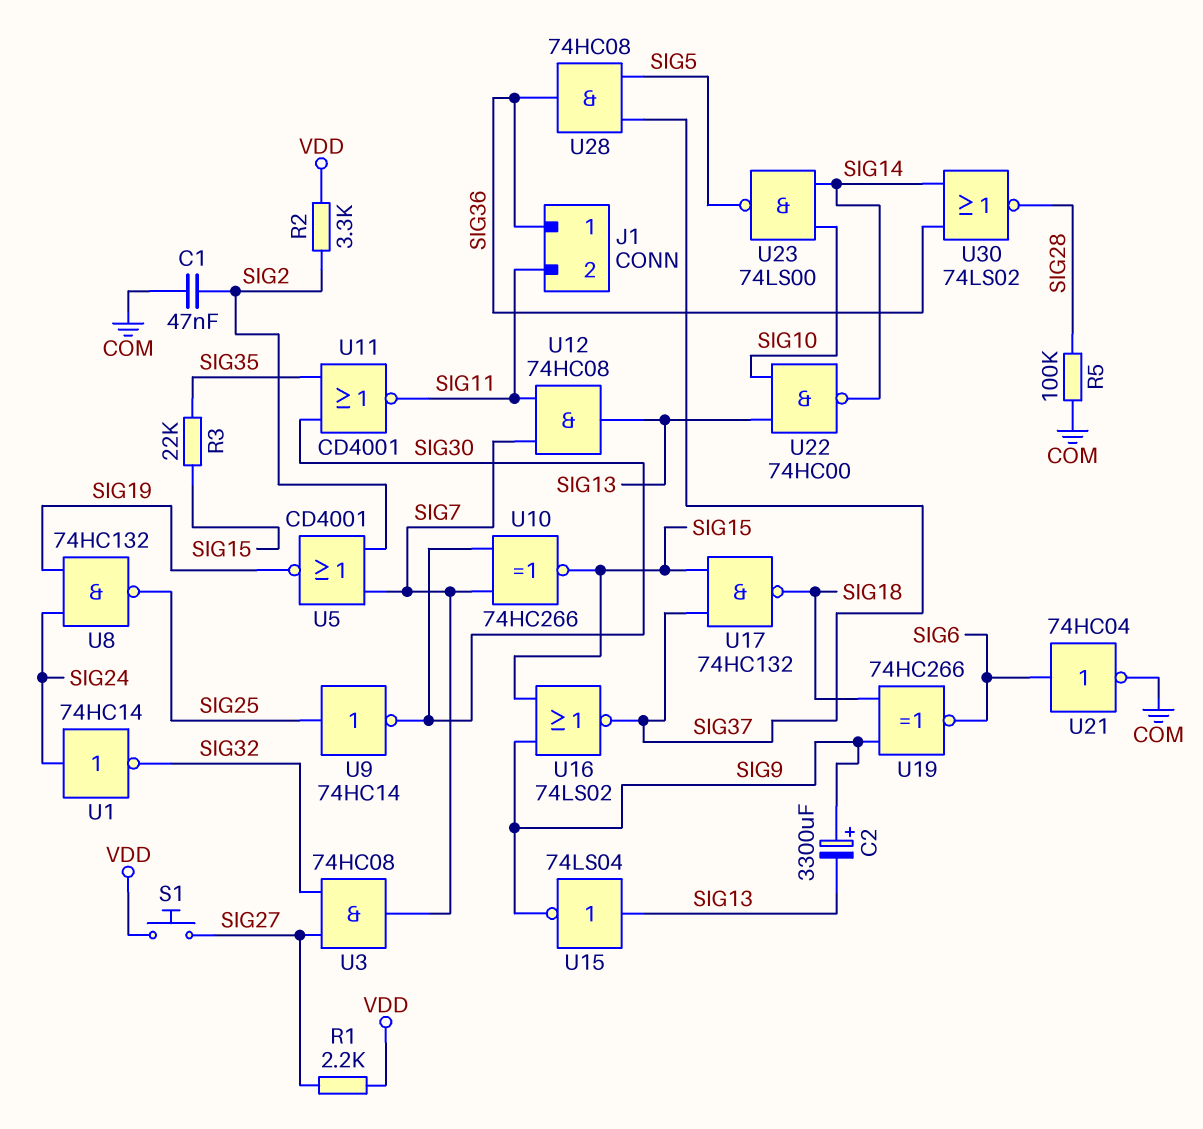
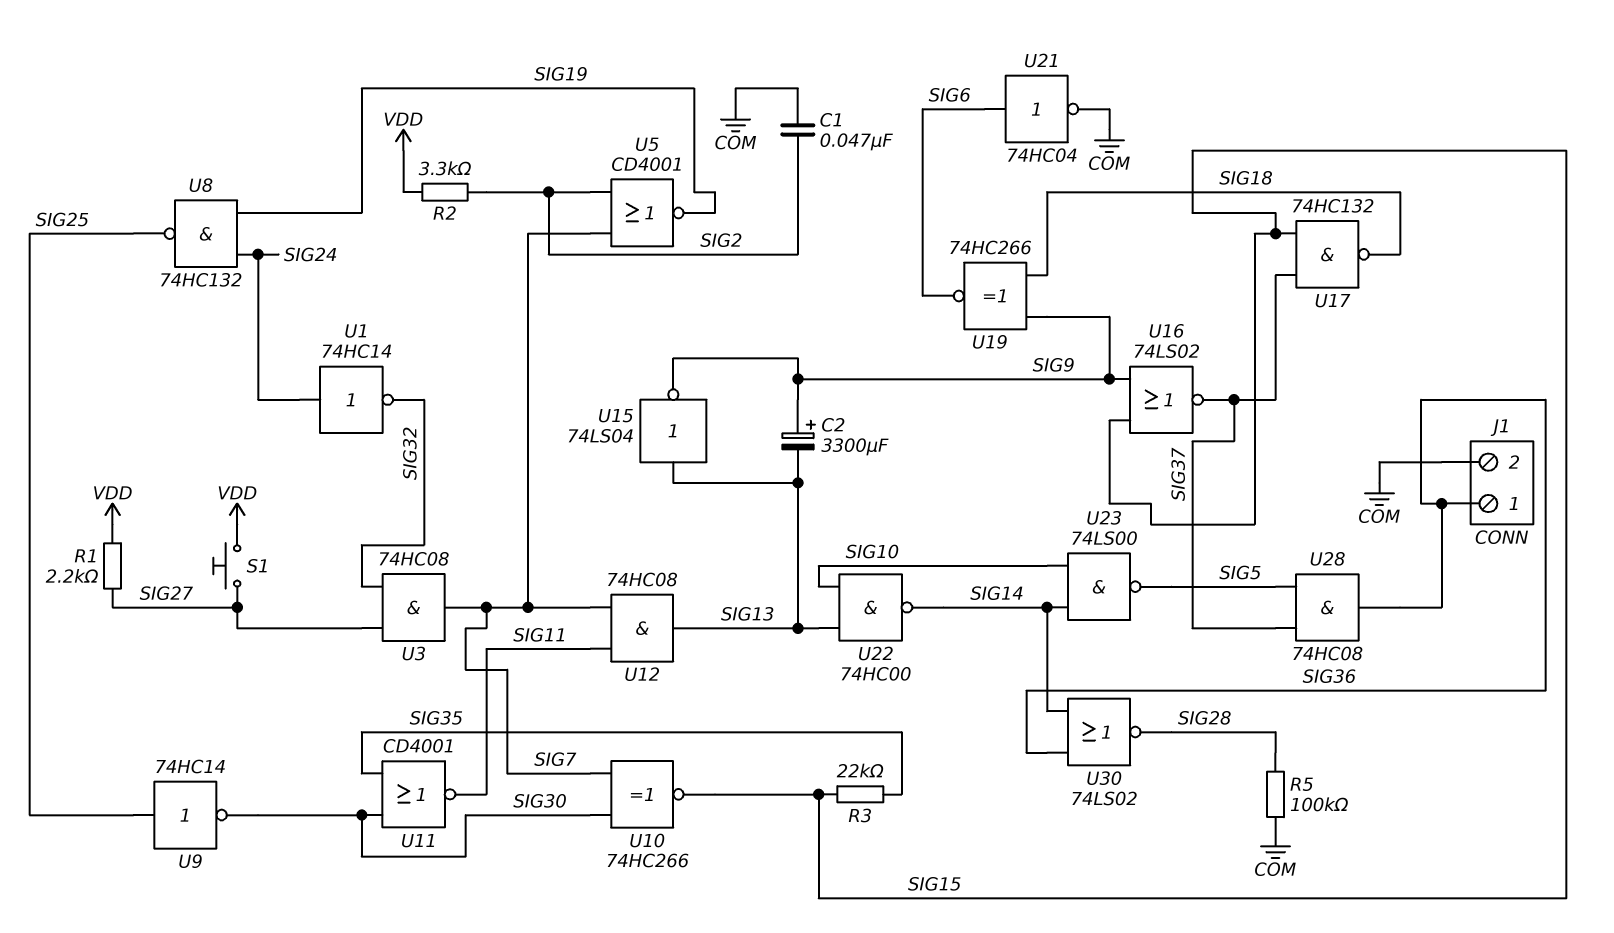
J1 pin 2: SIG11 -> COM

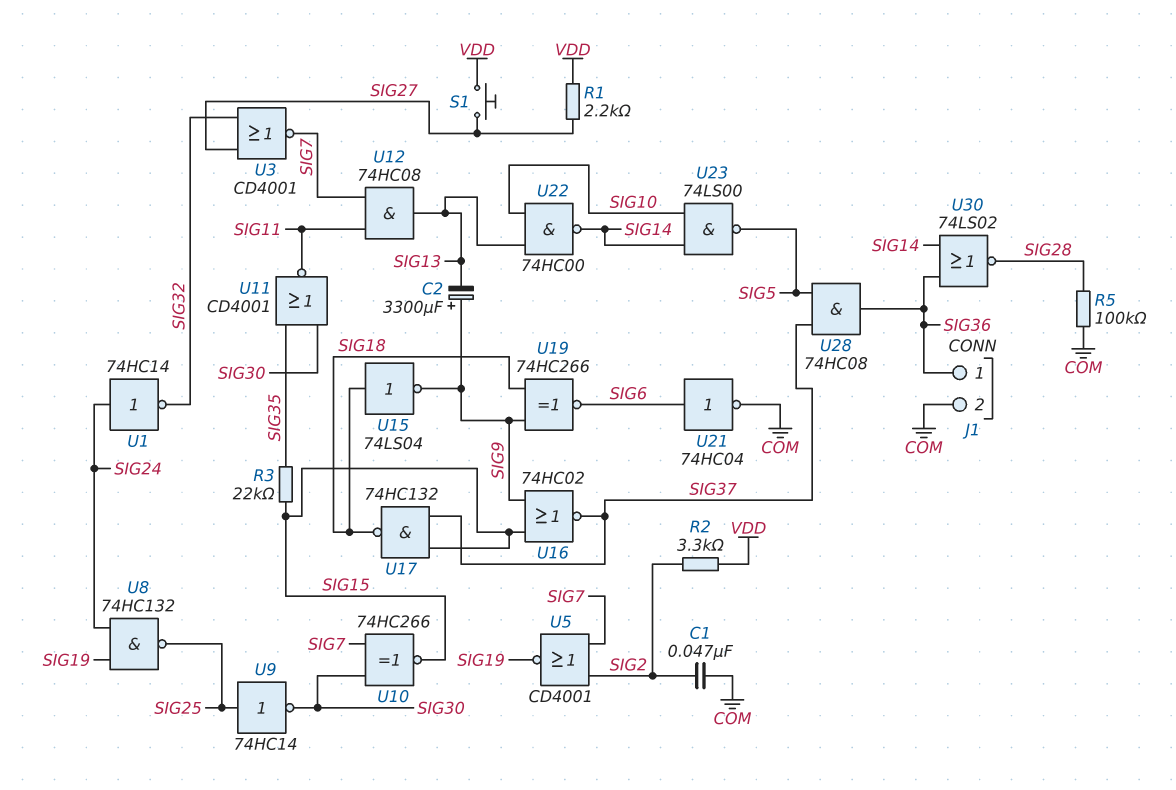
U3: AND 74HC08 (in SIG27, in SIG32, out SIG7) -> NOR CD4001 (in SIG27, in SIG32, out SIG7)
U15: NOT 74LS04 (in SIG13, out SIG9) -> NOT 74LS04 (in SIG18, out SIG9)
U16: NOR 74LS02 (in SIG9, in SIG15, out SIG37) -> NOR 74HC02 (in SIG9, in SIG15, out SIG37)

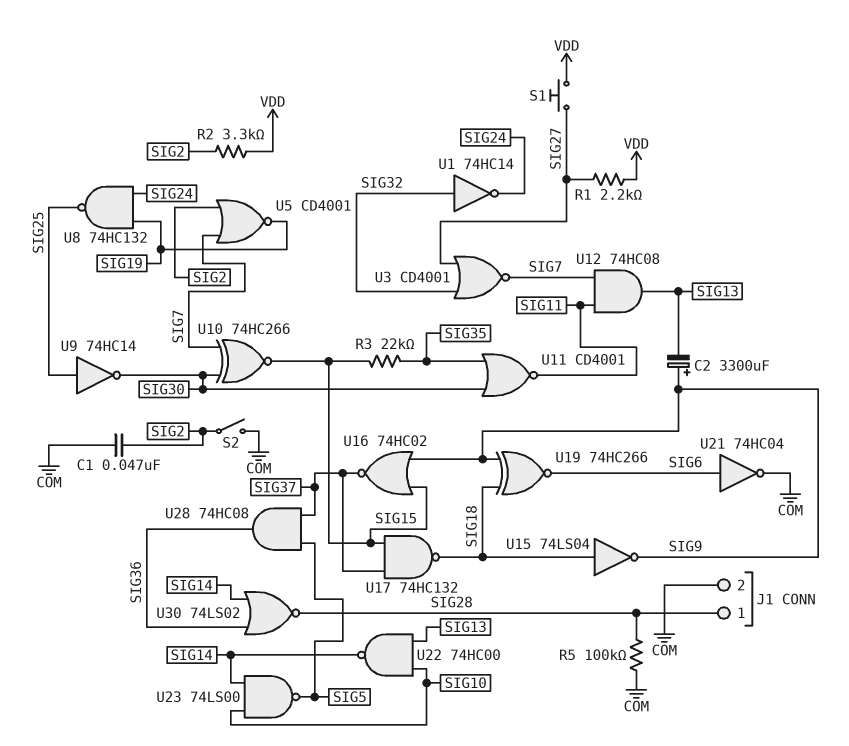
J1 pin 1: SIG36 -> SIG28
S2: none -> switch (COM, SIG2)
U1: NOT 74HC14 (in SIG24, out SIG32) -> NOT 74HC14 (in SIG32, out SIG24)

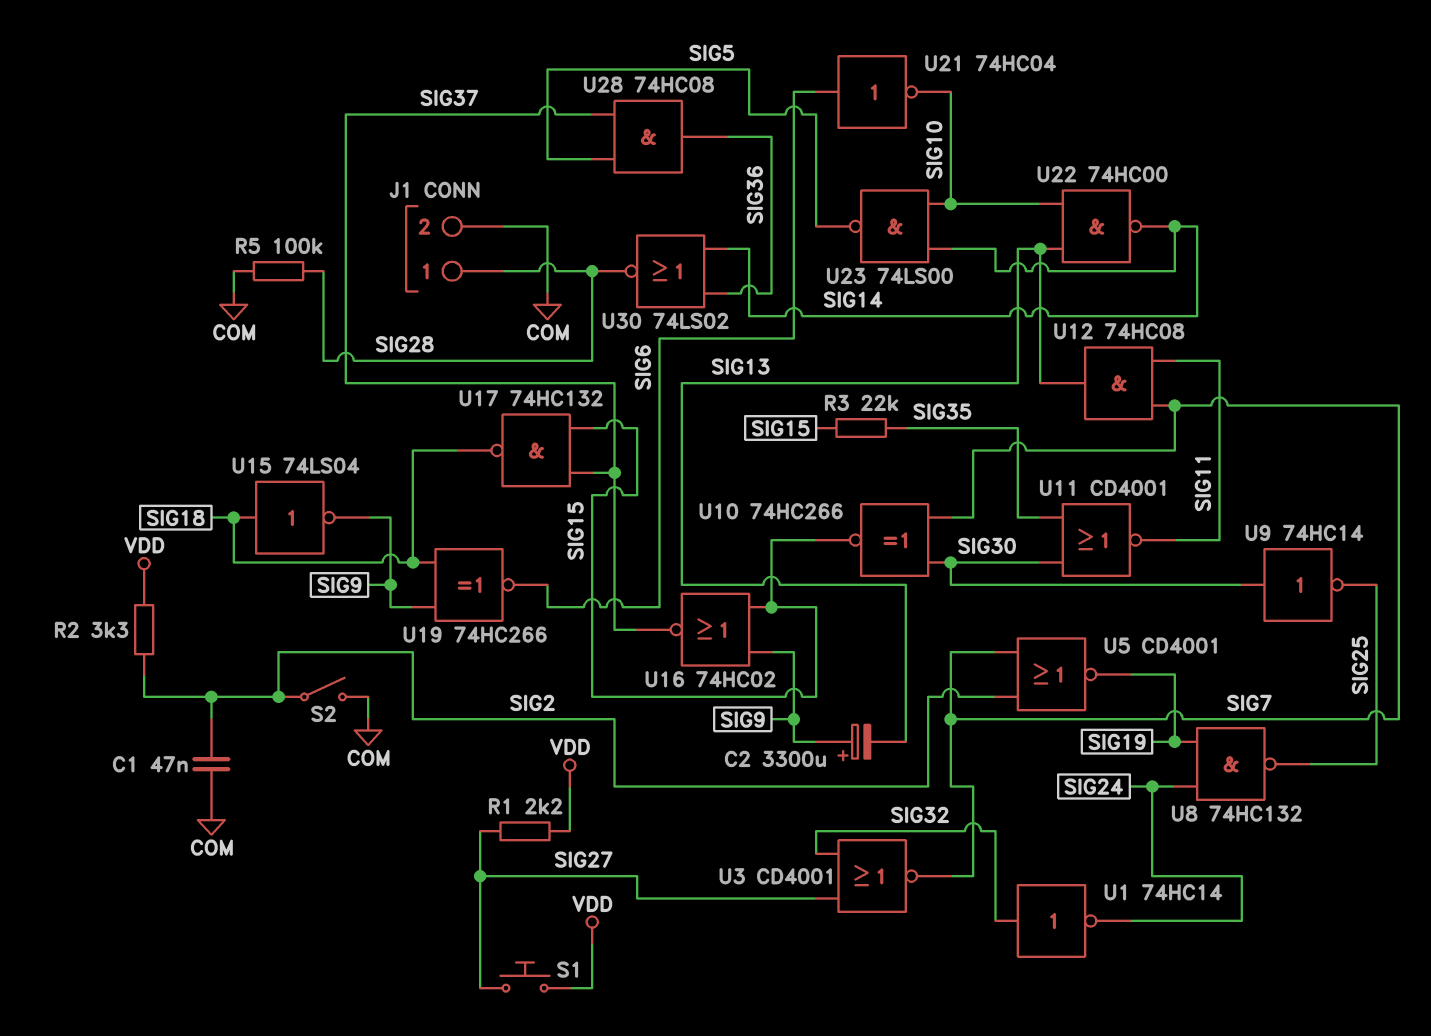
U9: NOT 74HC14 (in SIG25, out SIG30) -> NOT 74HC14 (in SIG30, out SIG25)
U21: NOT 74HC04 (in SIG6, out COM) -> NOT 74HC04 (in SIG6, out SIG10)

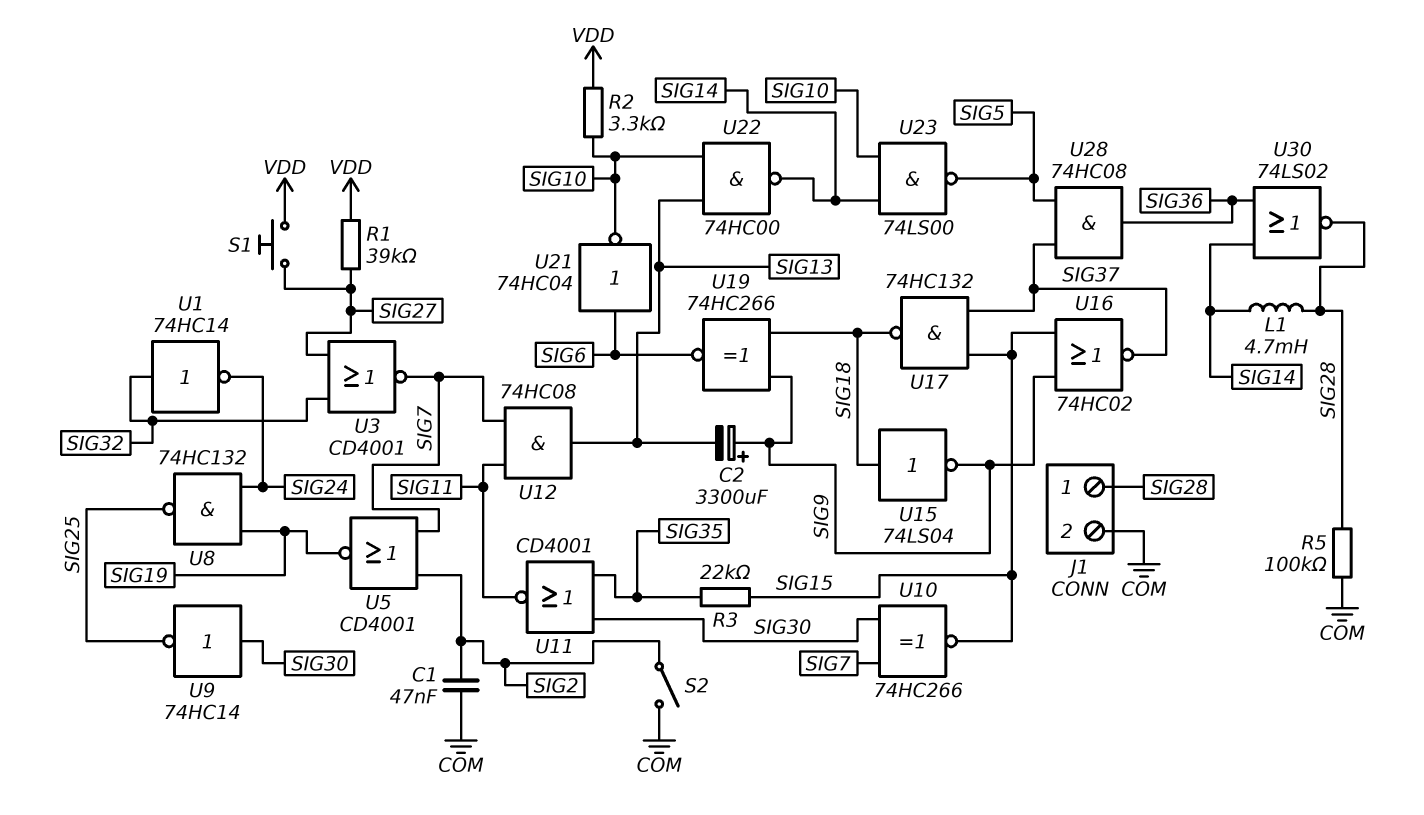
L1: none -> 4.7mH (SIG14, SIG28)
R1: 2.2k (SIG27, VDD) -> 39k (SIG27, VDD)
R2: 3.3k (SIG2, VDD) -> 3.3k (SIG10, VDD)

